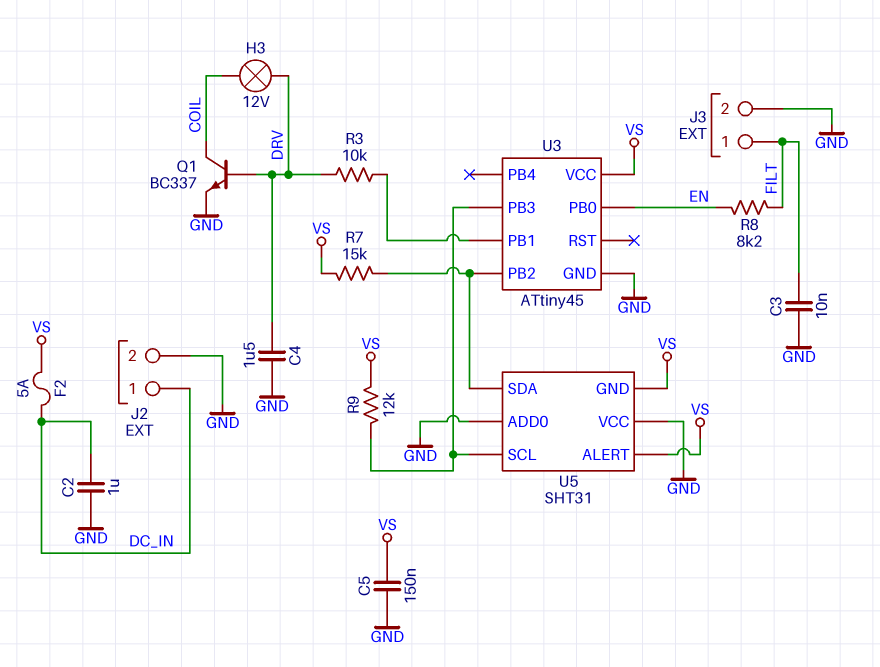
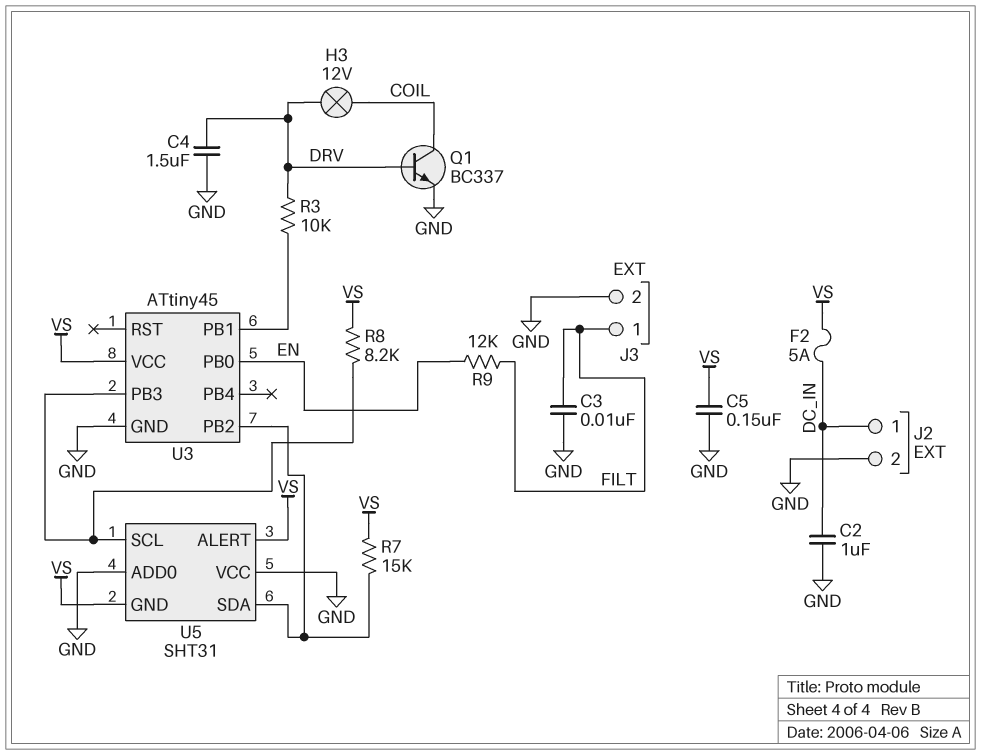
R8: 8.2k (EN, FILT) -> 8.2k (U3/PB3, VS)
R9: 12k (U3/PB3, VS) -> 12k (EN, FILT)

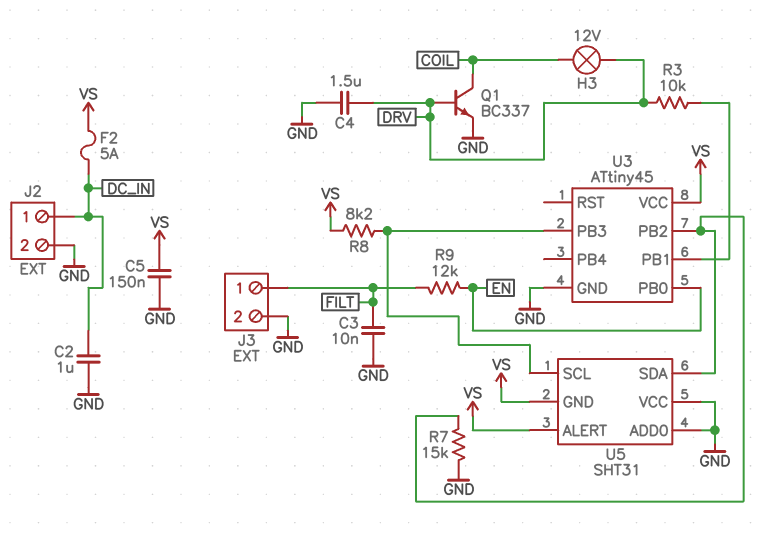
R7: 15k (U3/PB2, VS) -> 15k (GND, U3/PB2)

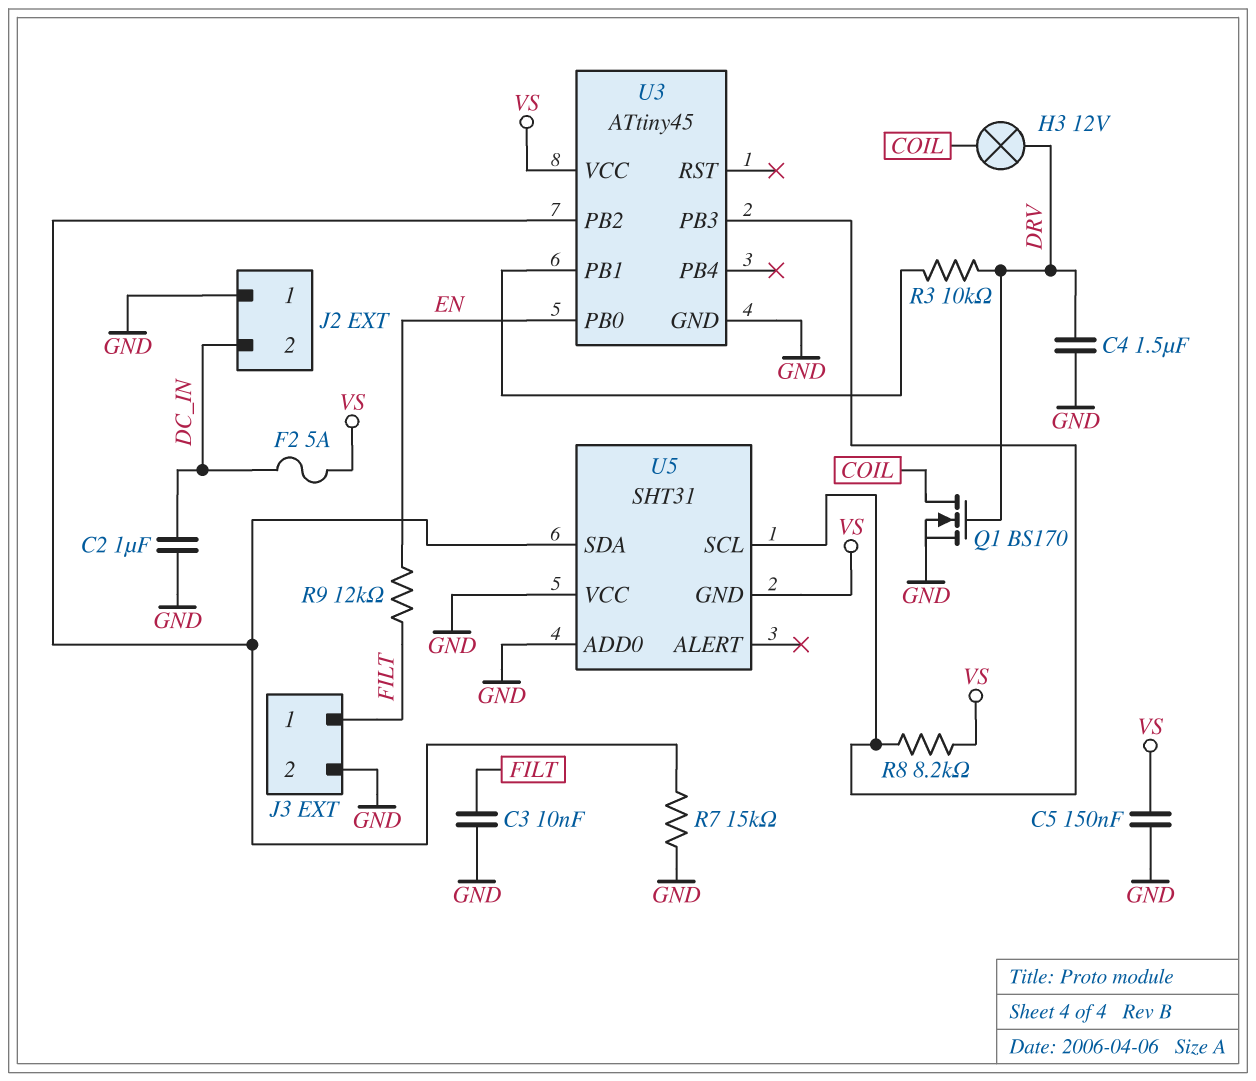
J2 pin 1: DC_IN -> GND
J2 pin 2: GND -> DC_IN
Q1: NPN BC337 (B DRV, C COIL, E GND) -> NMOS BS170 (G DRV, D COIL, S GND)
U5 pin ALERT: VS -> none

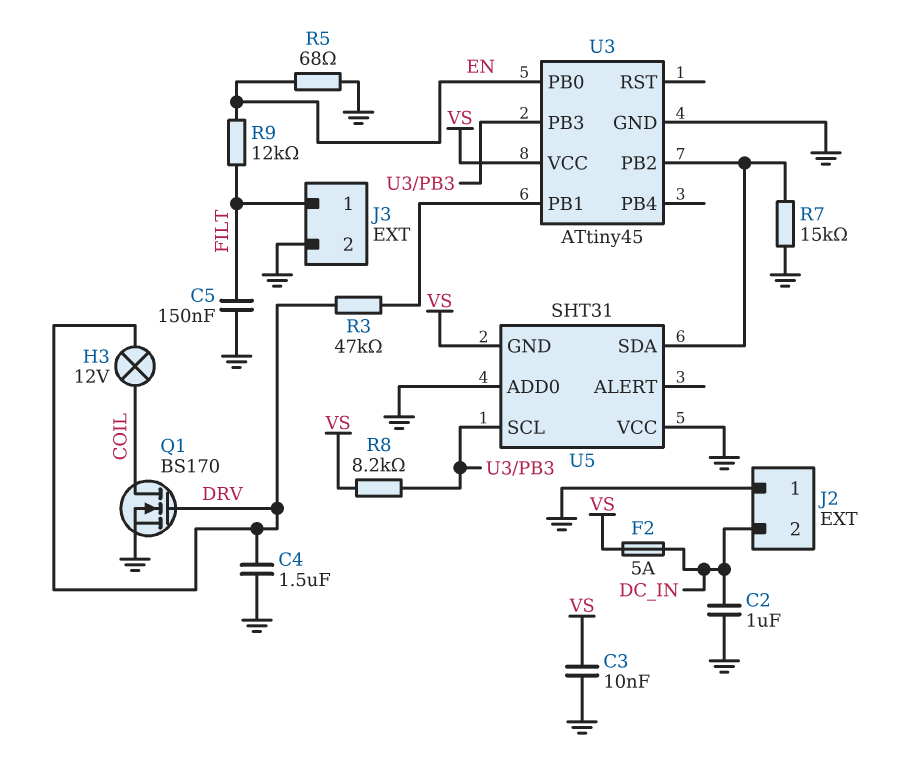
C3: 10nF (FILT, GND) -> 10nF (GND, VS)
C5: 150nF (GND, VS) -> 150nF (FILT, GND)
R3: 10k (DRV, U3/PB1) -> 47k (DRV, U3/PB1)
R5: none -> 68 (EN, GND)

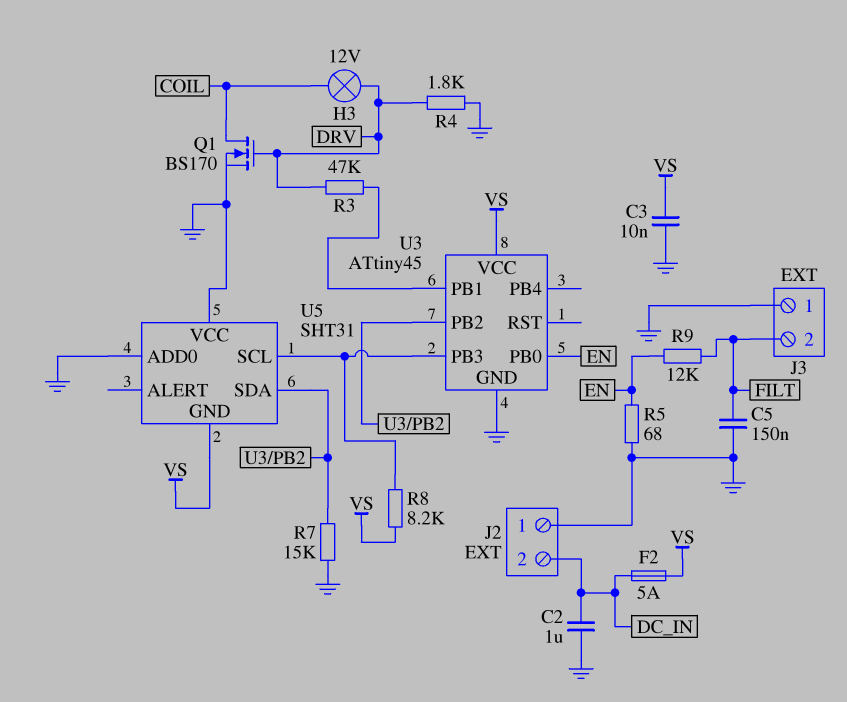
C4: 1.5uF (DRV, GND) -> none
J3 pin 1: FILT -> GND
J3 pin 2: GND -> FILT
R4: none -> 1.8k (DRV, GND)

